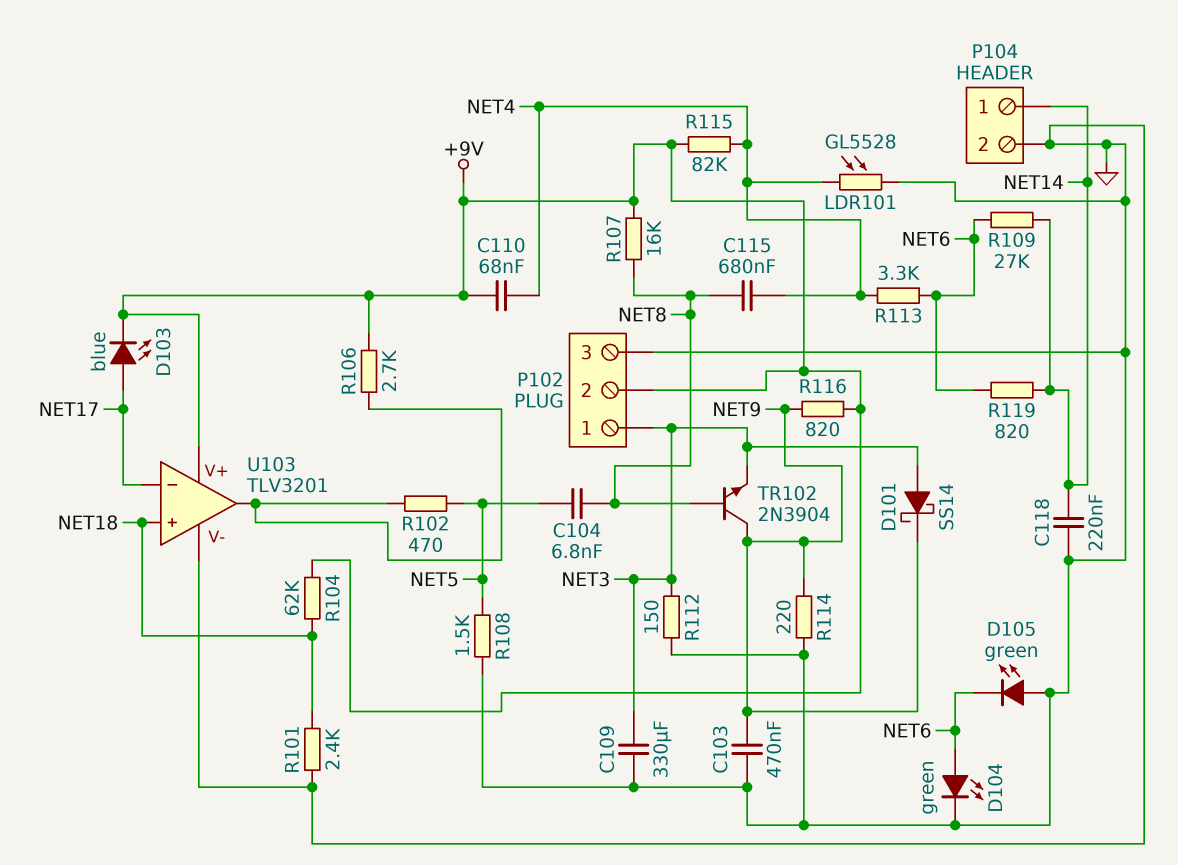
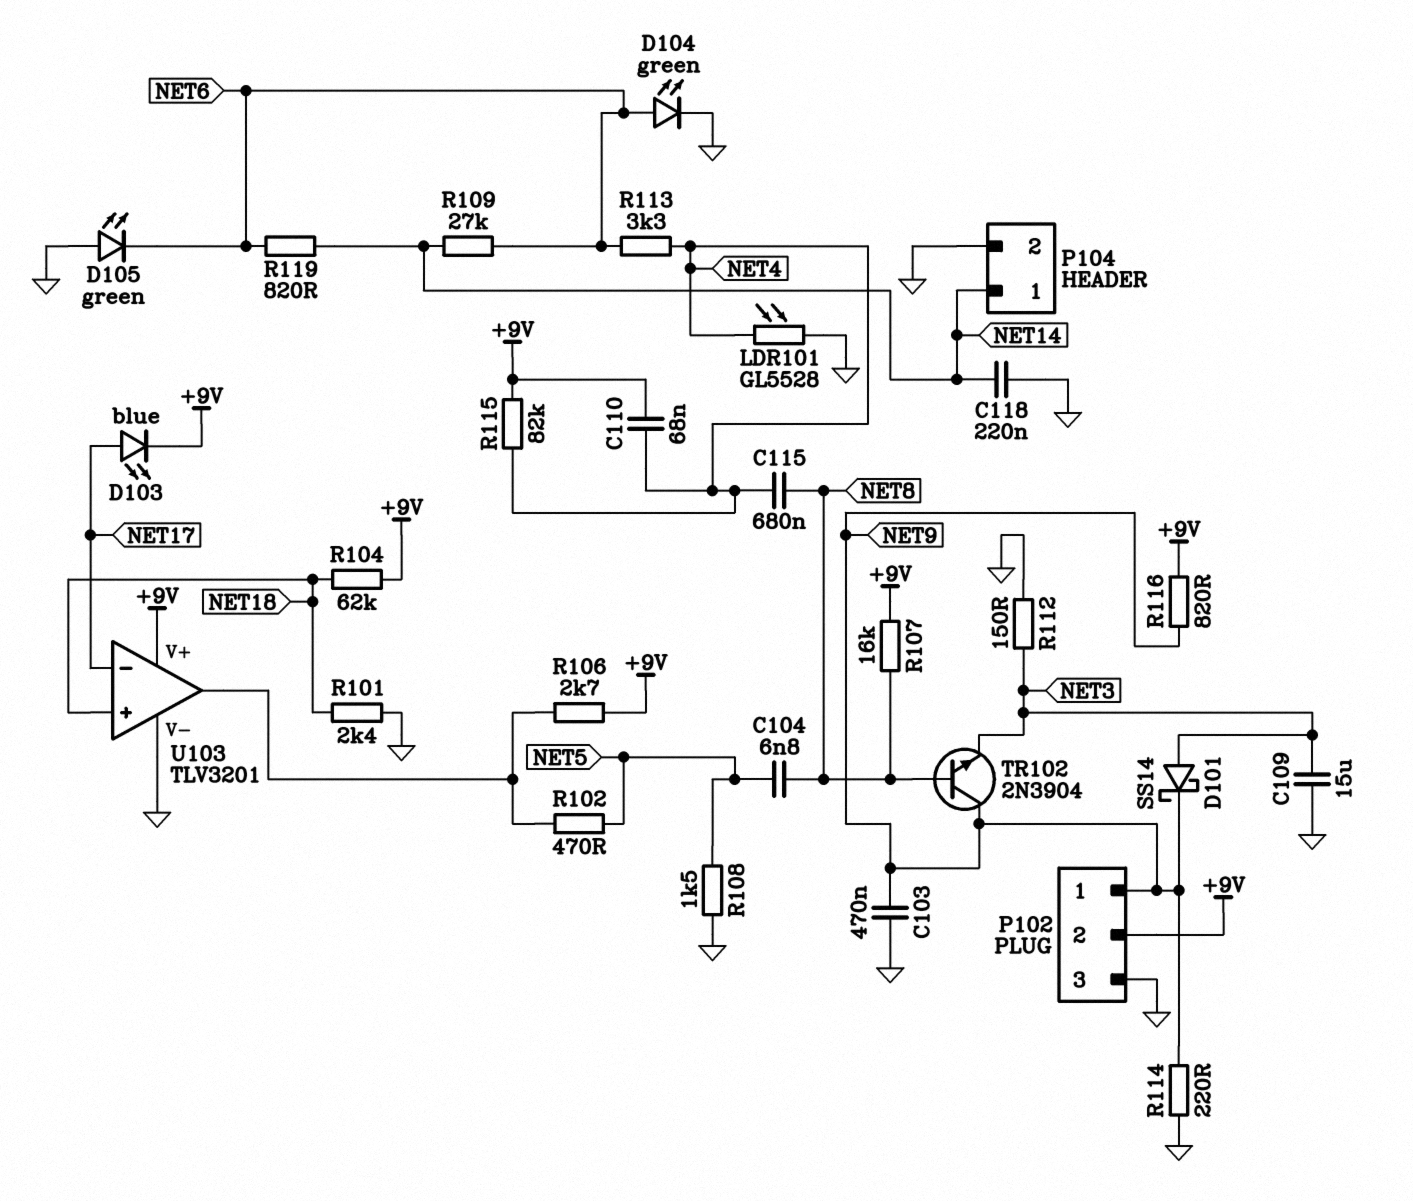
C109: 330uF (GND, NET3) -> 15uF (GND, NET3)
P102 pin 1: NET3 -> NET9

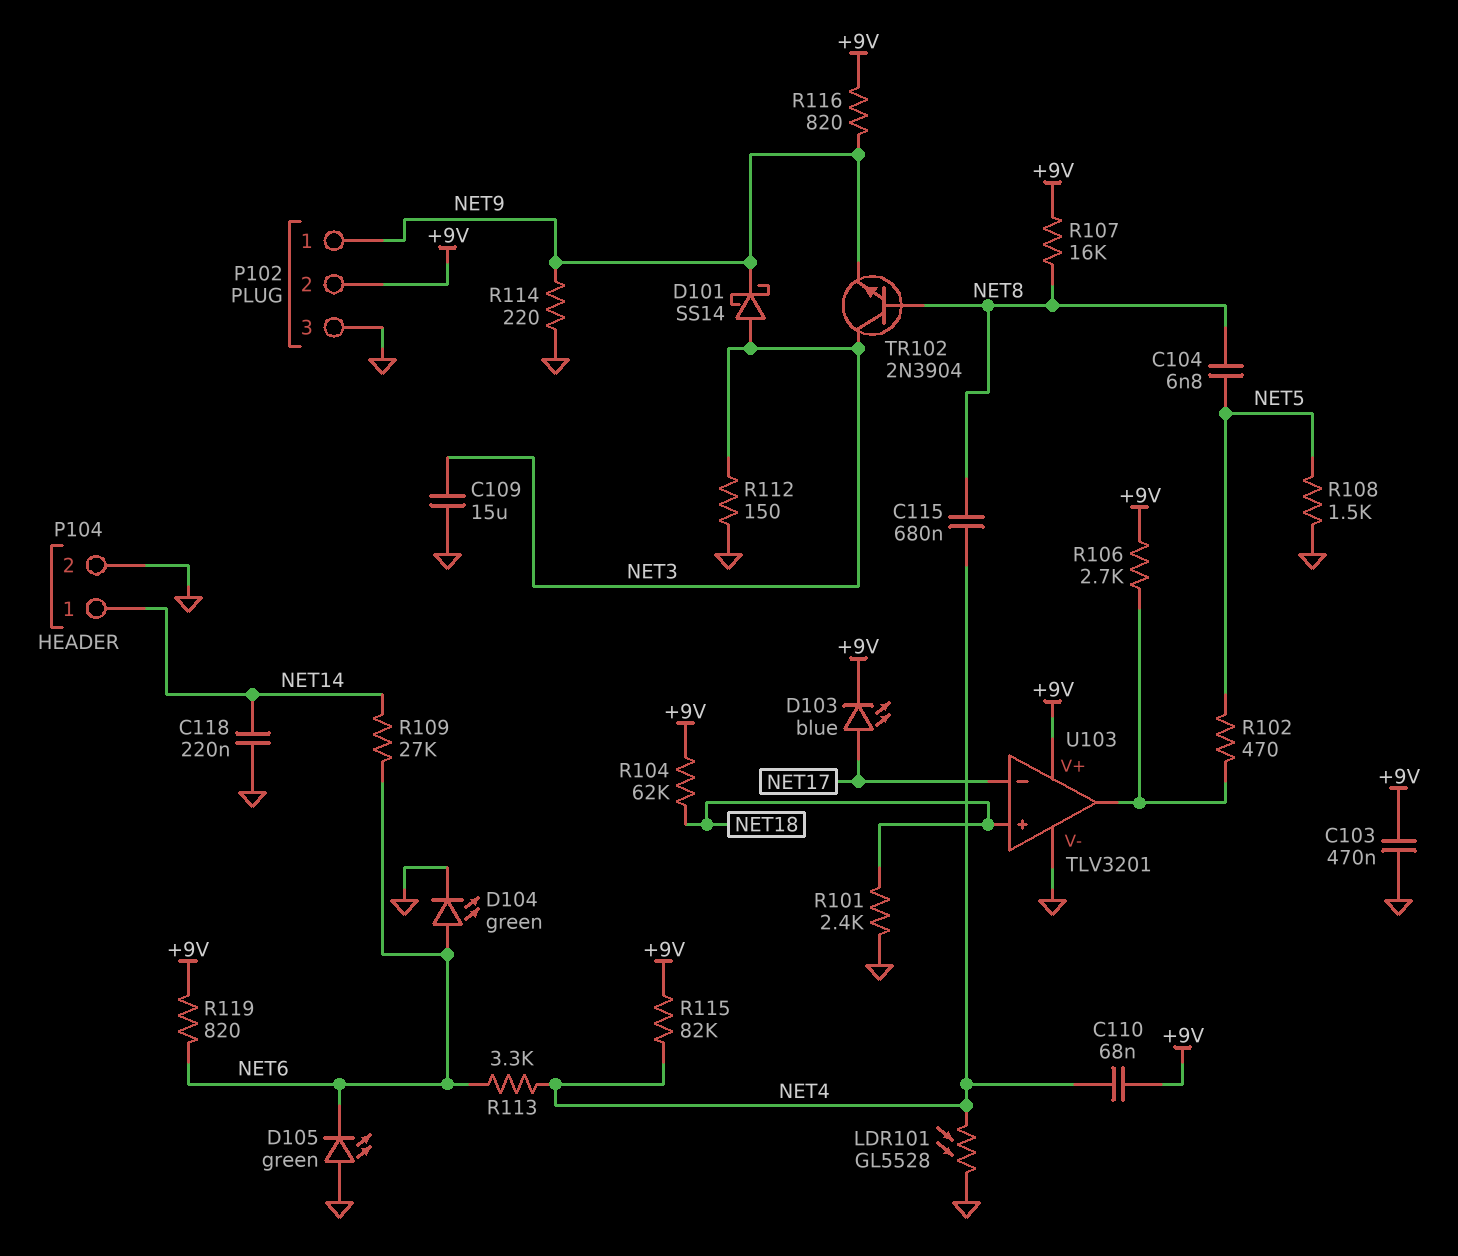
C103: 470nF (GND, NET9) -> 470nF (+9V, GND)
R119: 820 (NET6, NET14) -> 820 (+9V, NET6)
TR102: NPN 2N3904 (B NET8, C NET9, E NET3) -> NPN 2N3904 (B NET8, C NET3, E NET9)

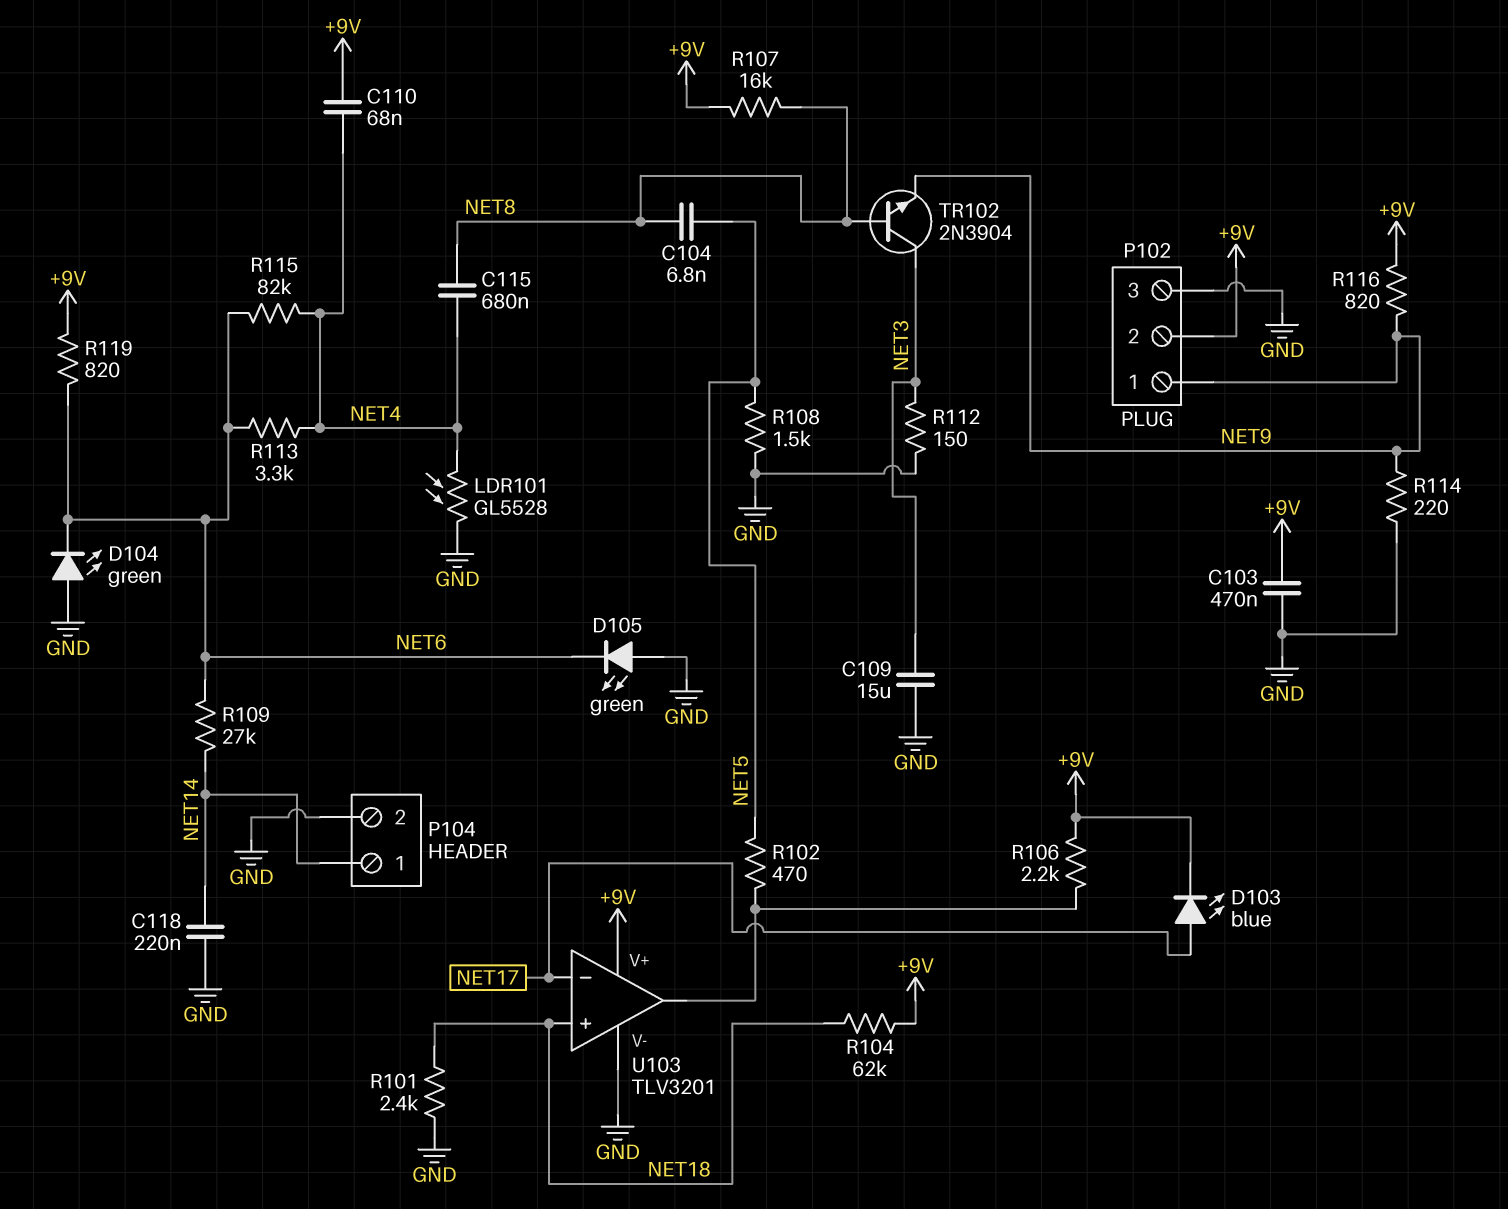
D101: schottky SS14 (A NET3, K NET9) -> none
D104: LED green (A NET6, K GND) -> LED green (A GND, K NET6)
R106: 2.7k (+9V, U103/out) -> 2.2k (+9V, U103/out)
R115: 82k (+9V, NET4) -> 82k (NET4, NET6)

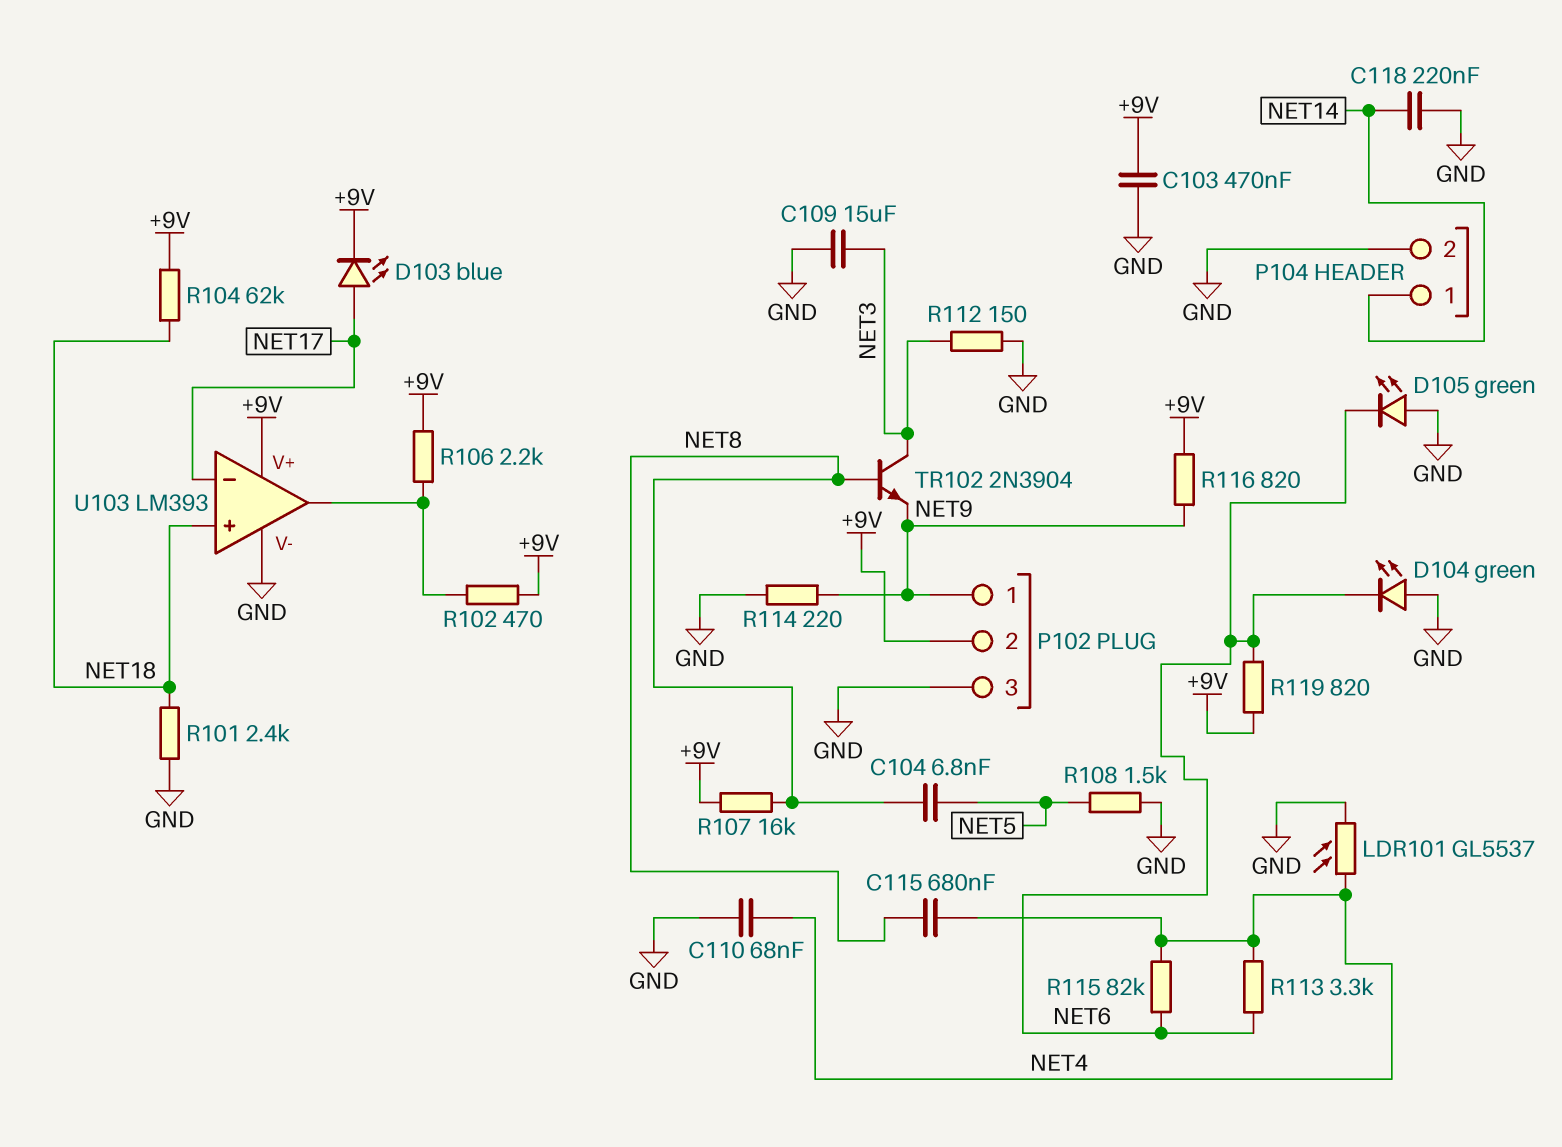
C110: 68nF (+9V, NET4) -> 68nF (GND, NET4)
LDR101: GL5528 (GND, NET4) -> GL5537 (GND, NET4)
R102: 470 (NET5, U103/out) -> 470 (+9V, U103/out)
R109: 27k (NET6, NET14) -> none
U103: TLV3201 -> LM393

